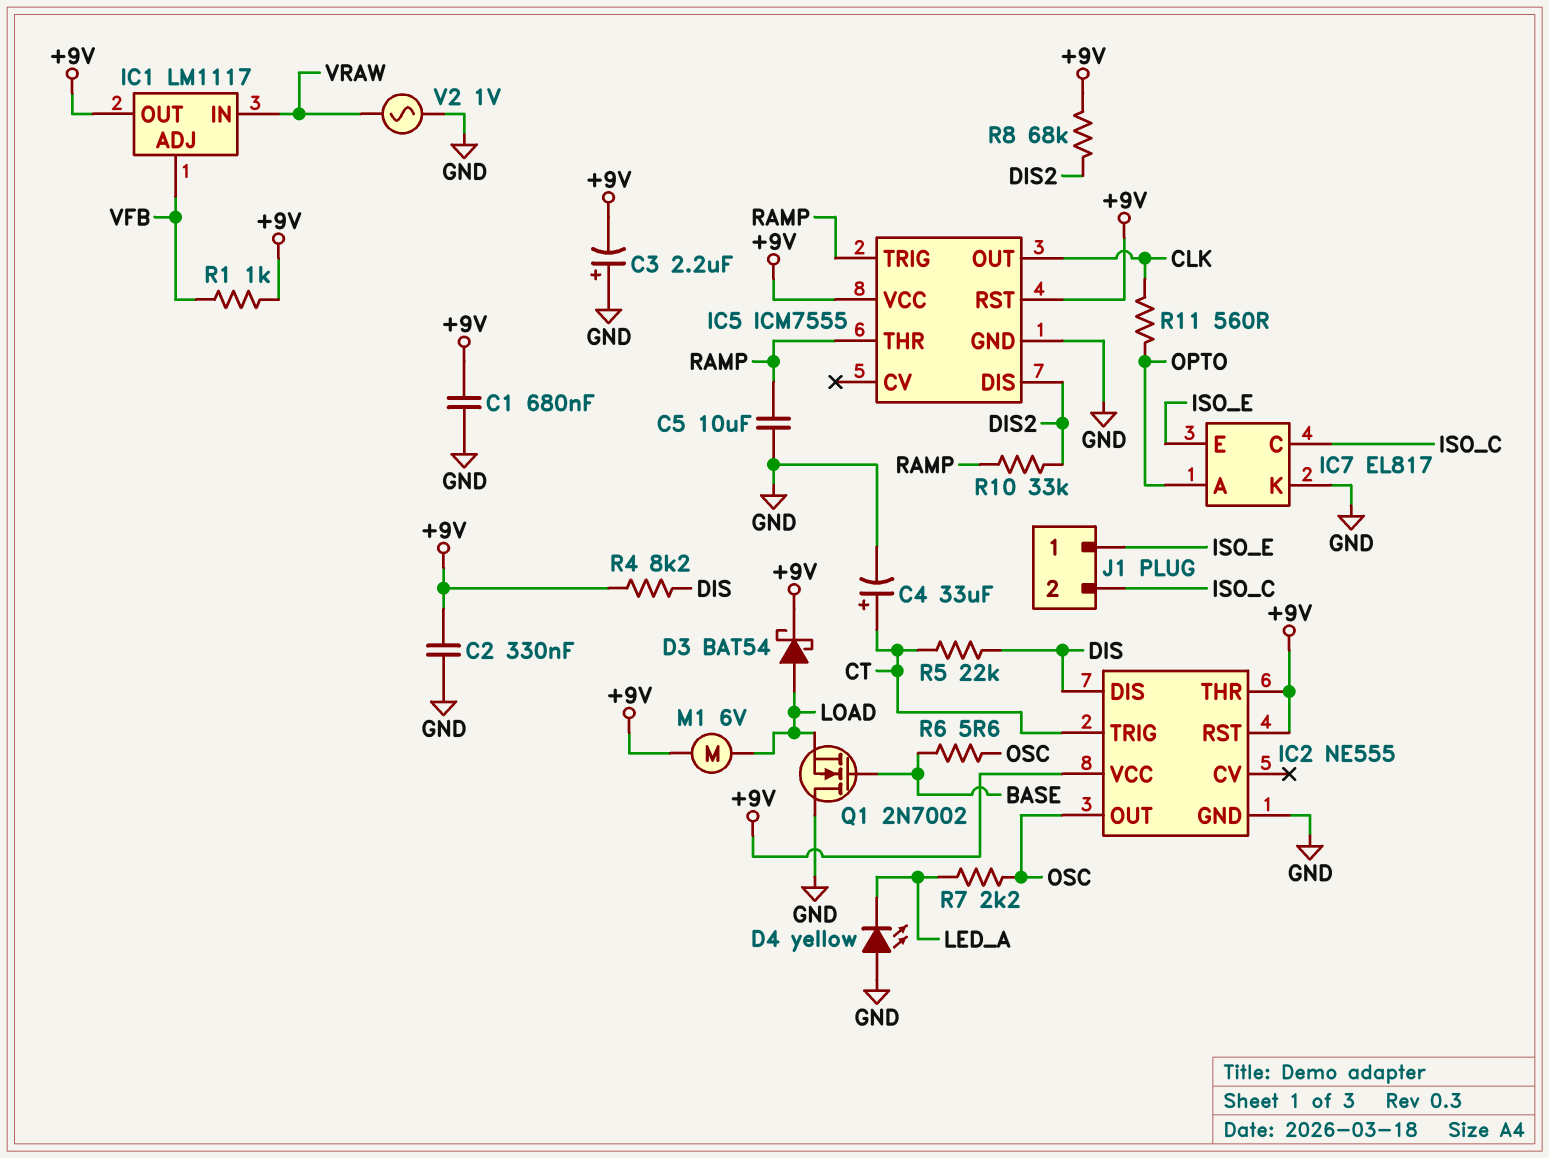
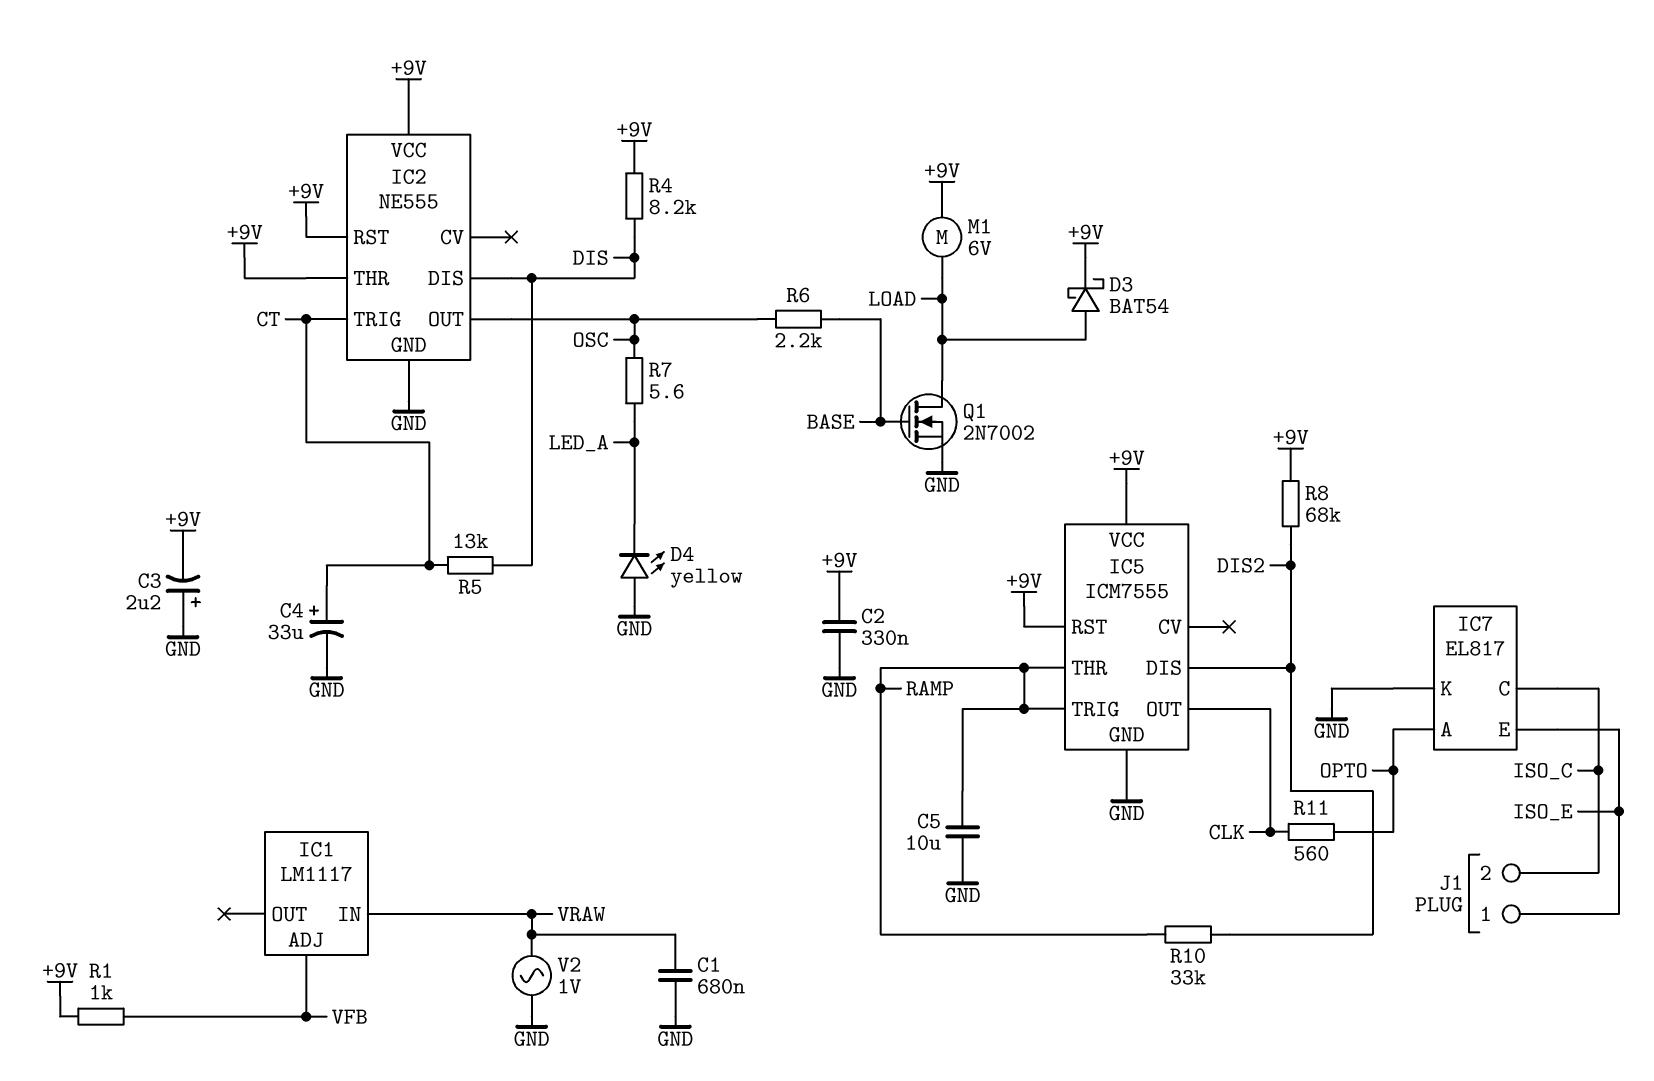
C1: 680nF (+9V, GND) -> 680nF (GND, VRAW)
IC1 pin OUT: +9V -> none
Q1: NMOS 2N7002 (G BASE, D GND, S LOAD) -> NMOS 2N7002 (G BASE, D LOAD, S GND)
R5: 22k (CT, DIS) -> 13k (CT, DIS)
R6: 5.6 (BASE, OSC) -> 2.2k (BASE, OSC)
R7: 2.2k (LED_A, OSC) -> 5.6 (LED_A, OSC)

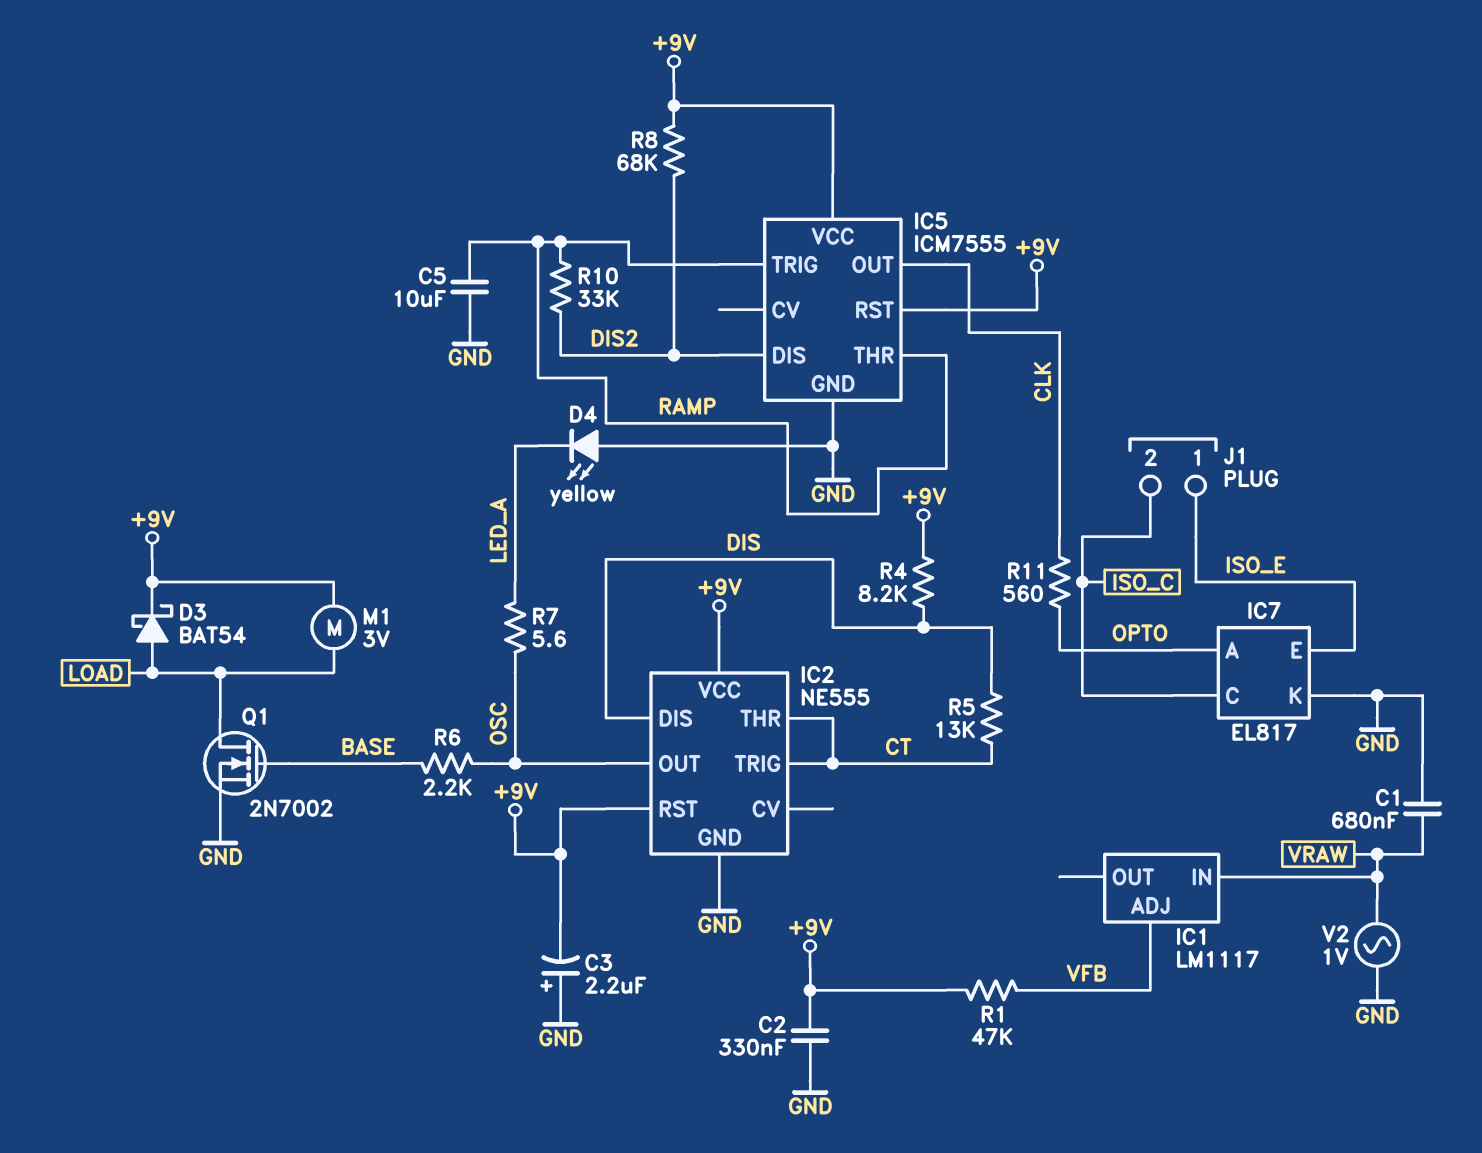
C4: 33uF (plus CT, minus GND) -> none
IC2 pin THR: +9V -> CT
M1: motor 6V (+9V, LOAD) -> motor 3V (+9V, LOAD)
R1: 1k (+9V, VFB) -> 47k (+9V, VFB)

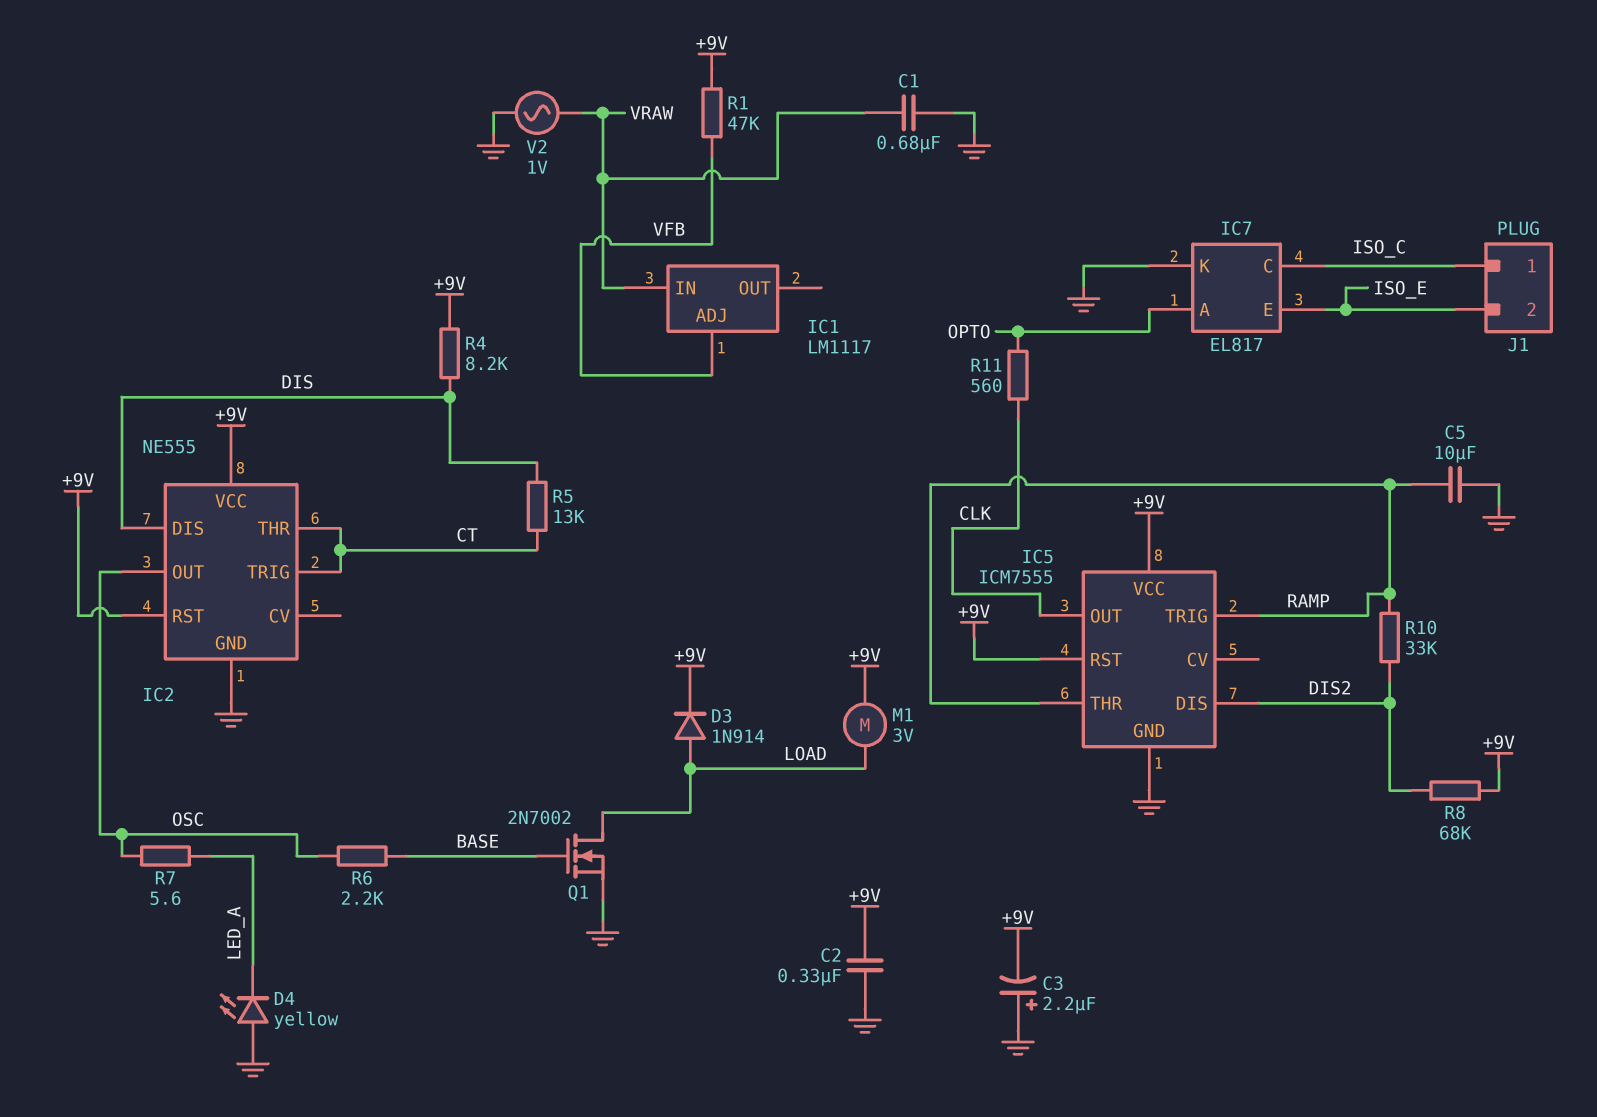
D3: schottky BAT54 (A LOAD, K +9V) -> diode 1N914 (A LOAD, K +9V)
J1 pin 1: ISO_E -> ISO_C
J1 pin 2: ISO_C -> ISO_E

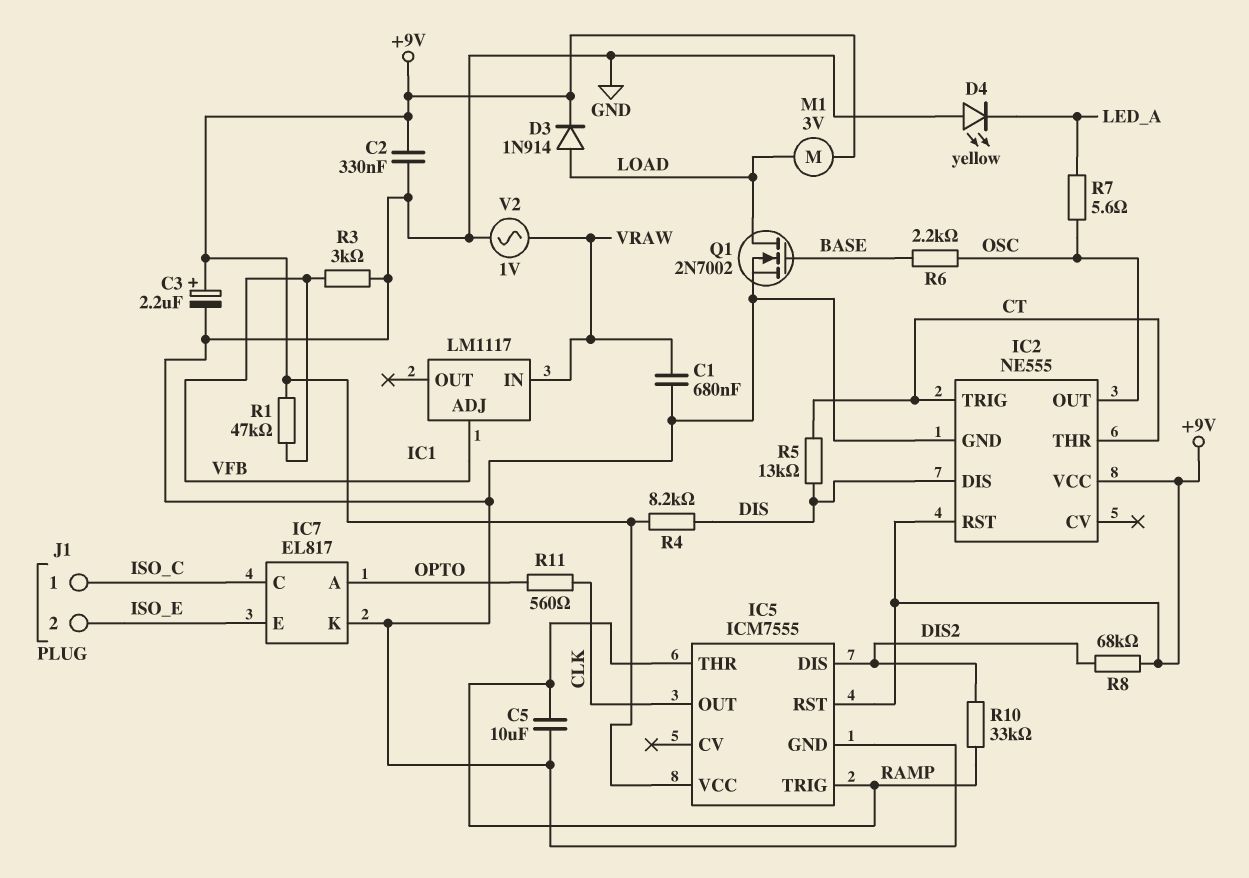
C3: 2.2uF (plus GND, minus +9V) -> 2.2uF (plus +9V, minus GND)
R3: none -> 3k (GND, VFB)

